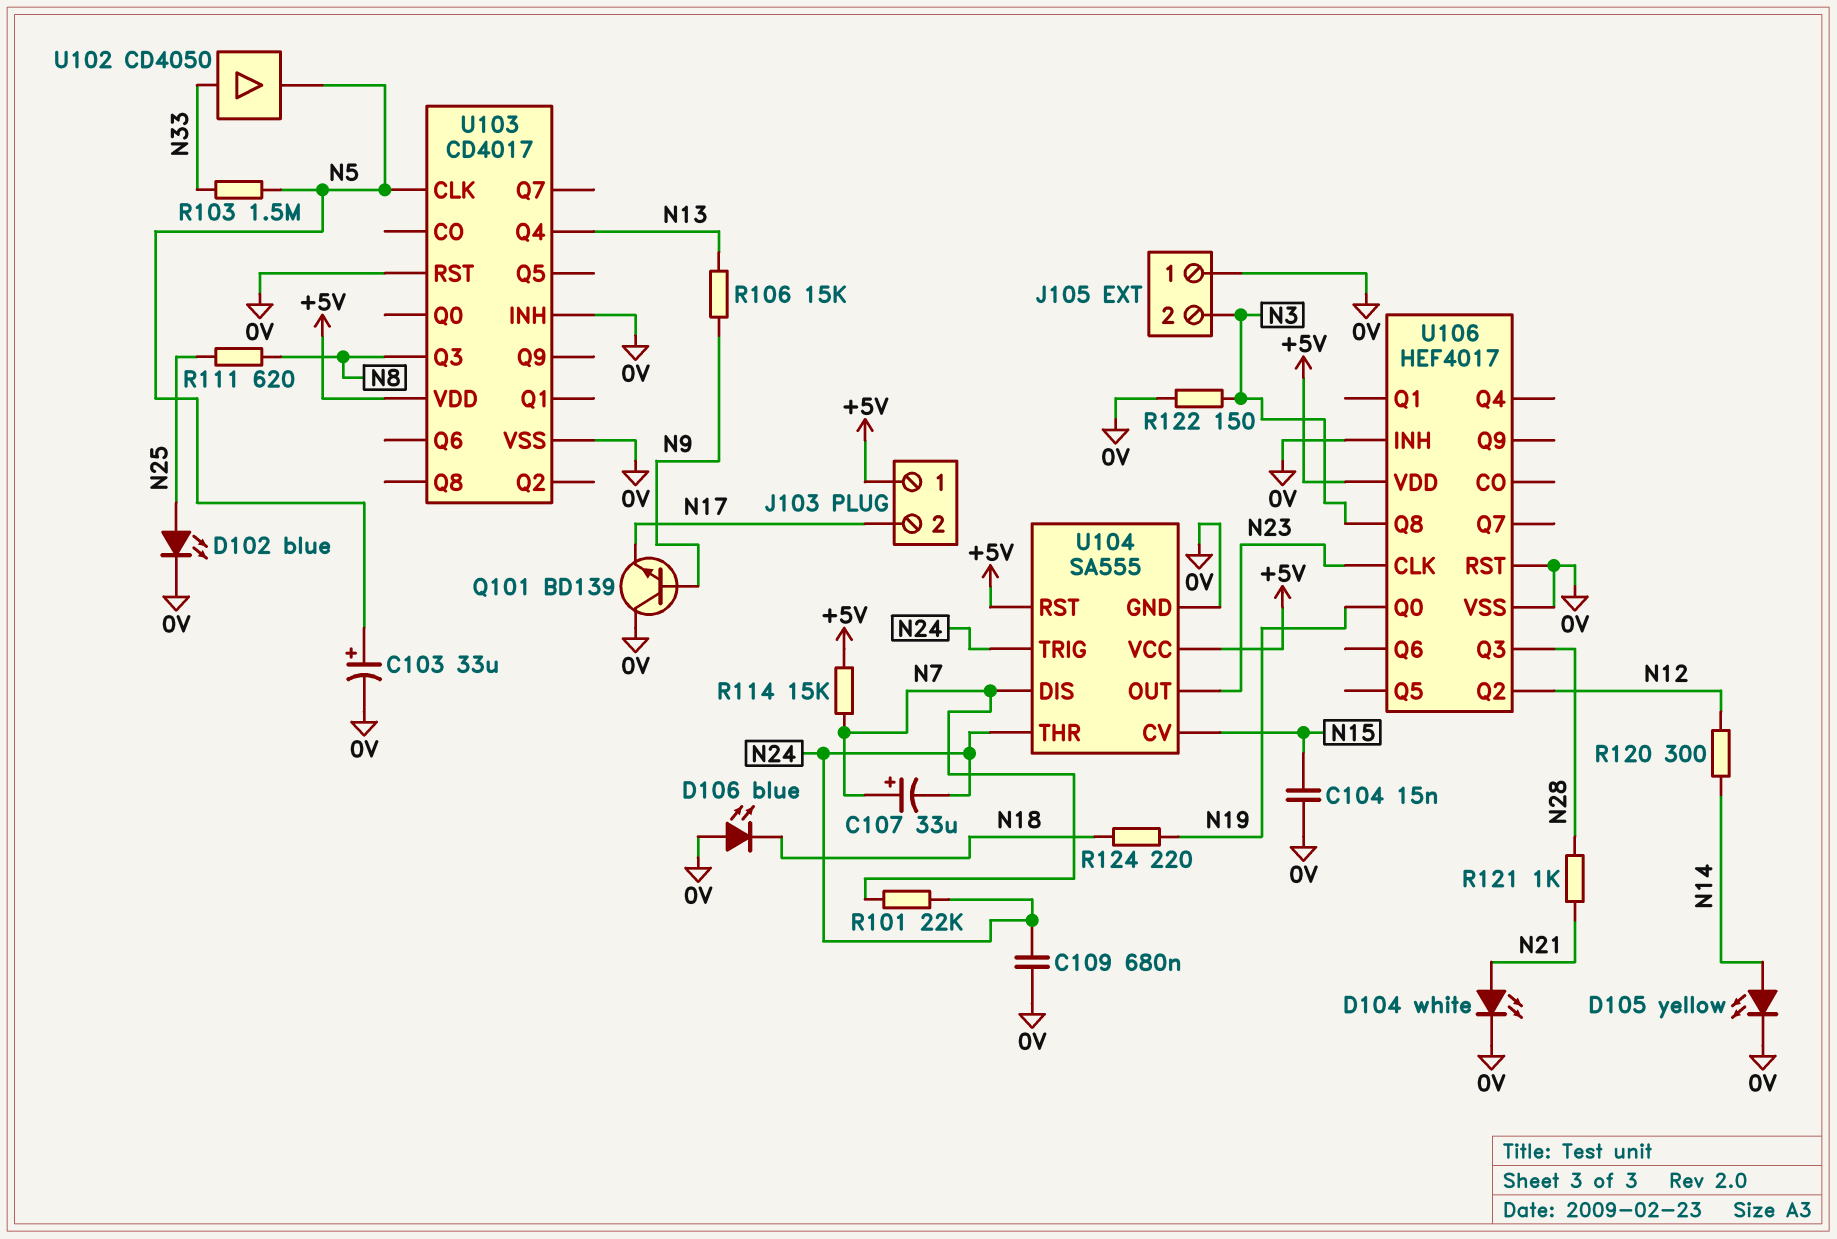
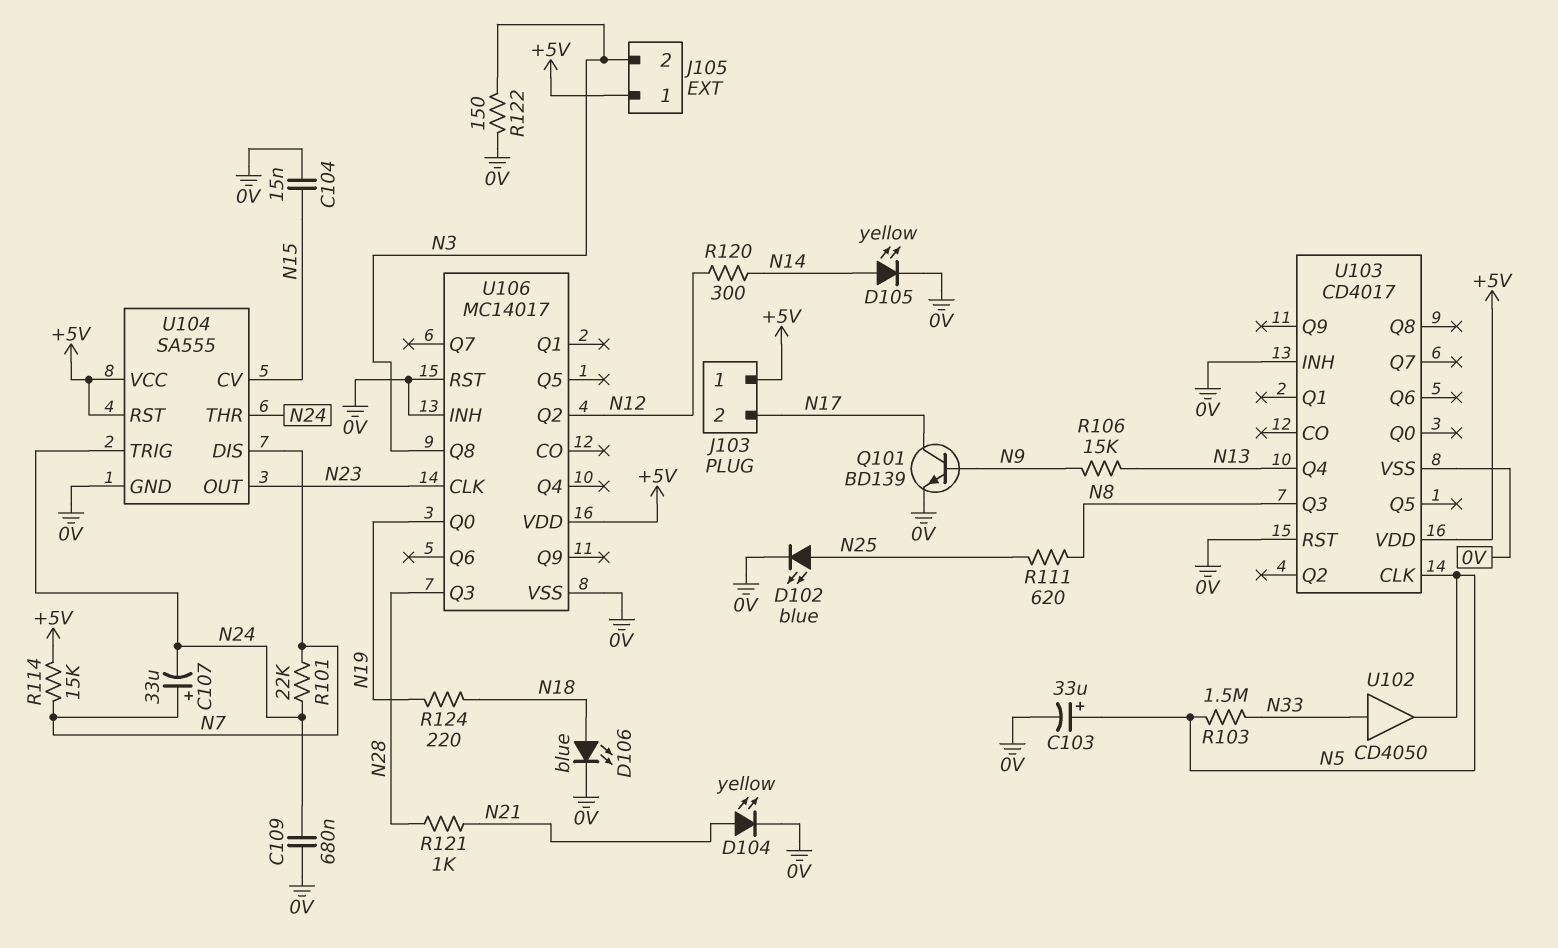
D104: LED white (A N21, K 0V) -> LED yellow (A N21, K 0V)
D106: LED blue (A 0V, K N18) -> LED blue (A N18, K 0V)
J105 pin 1: 0V -> +5V
Q101: NPN BD139 (B N9, C 0V, E N17) -> NPN BD139 (B N9, C N17, E 0V)
U106: HEF4017 -> MC14017

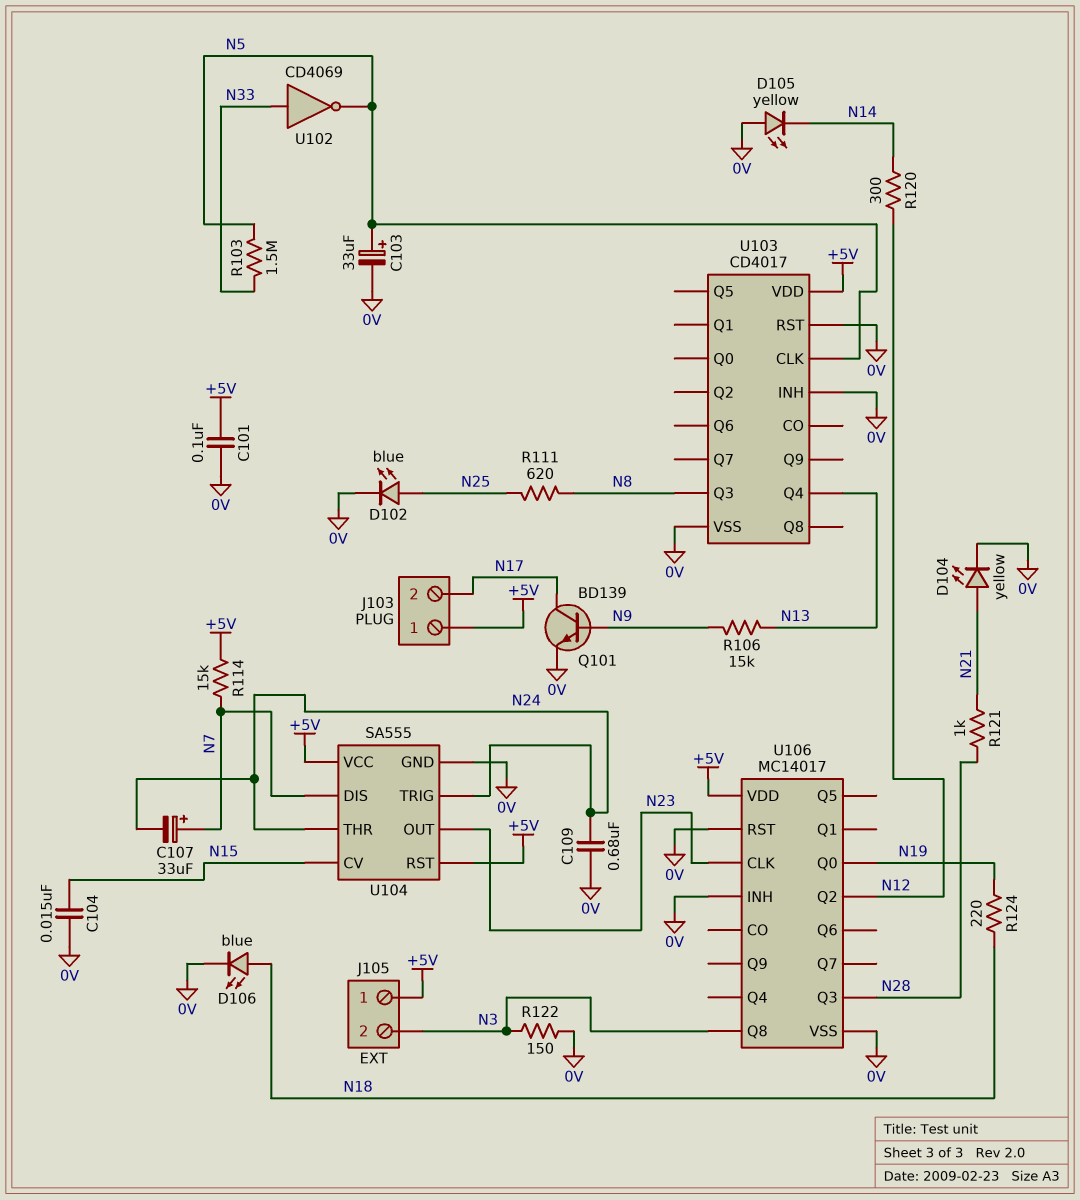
C101: none -> 100nF (+5V, 0V)
D105: LED yellow (A N14, K 0V) -> LED yellow (A 0V, K N14)
R101: 22k (N7, N24) -> none
U102: buffer CD4050 (in N33, out N5) -> NOT CD4069 (in N33, out N5)

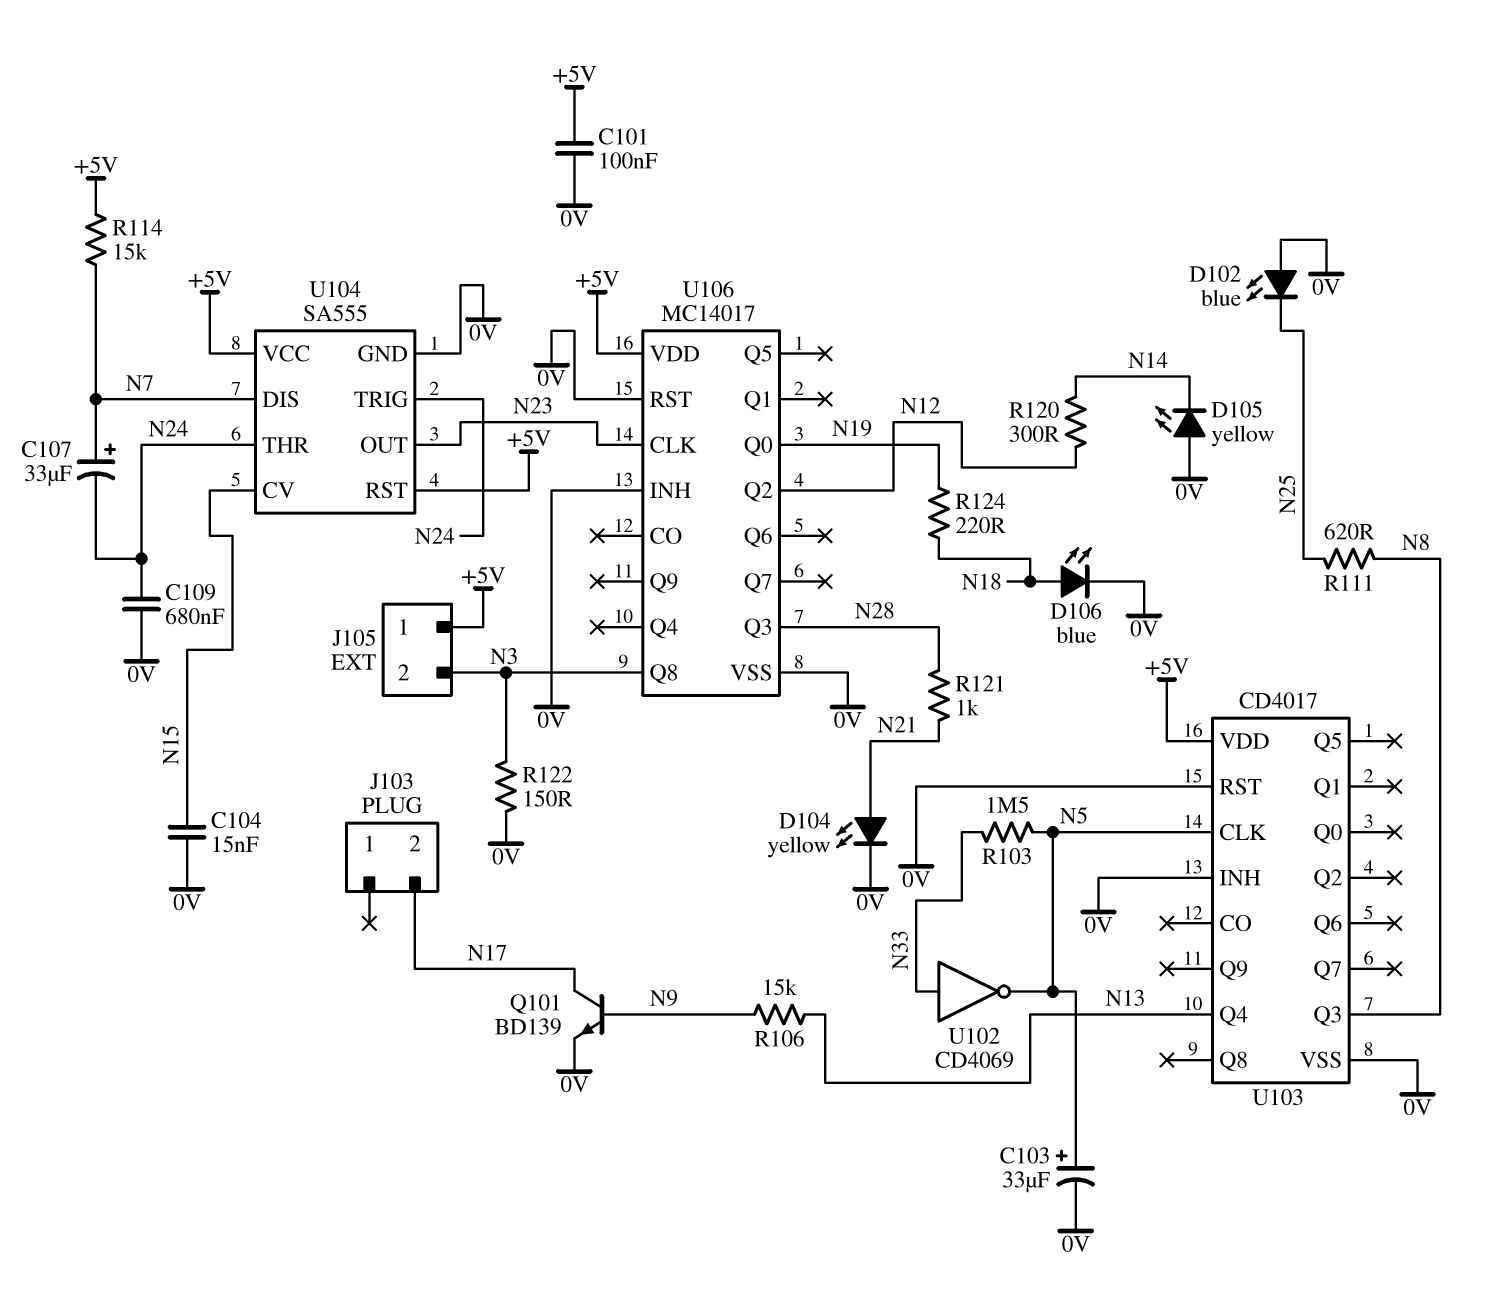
D102: LED blue (A N25, K 0V) -> LED blue (A 0V, K N25)
J103 pin 1: +5V -> none

